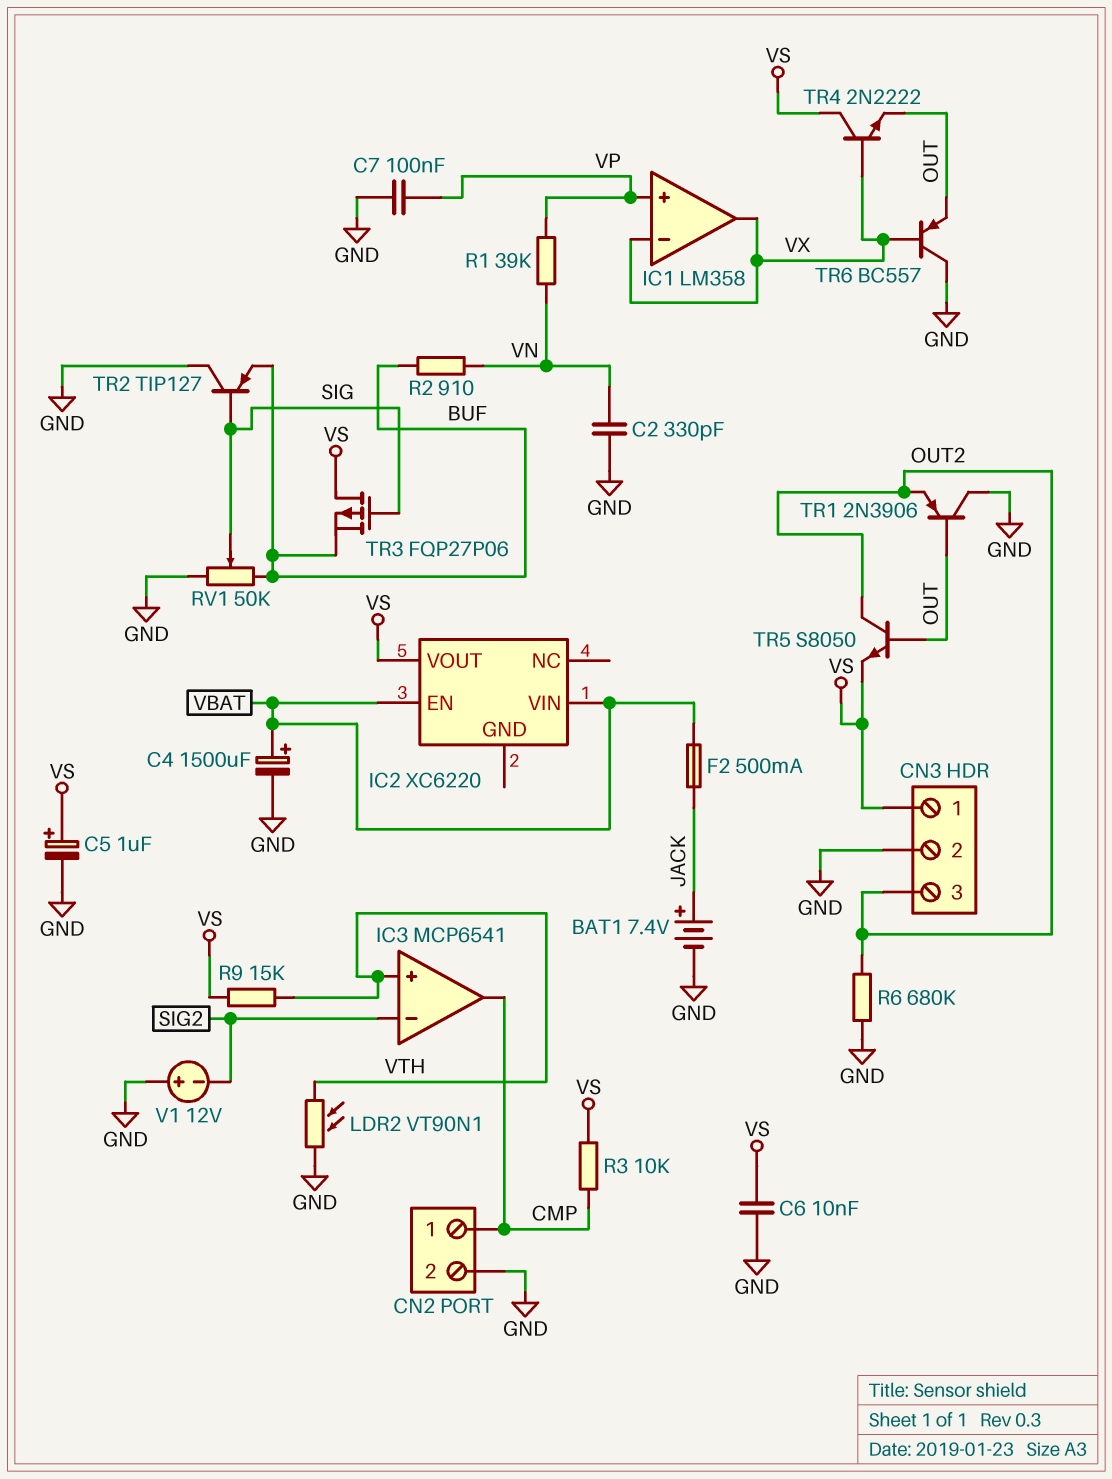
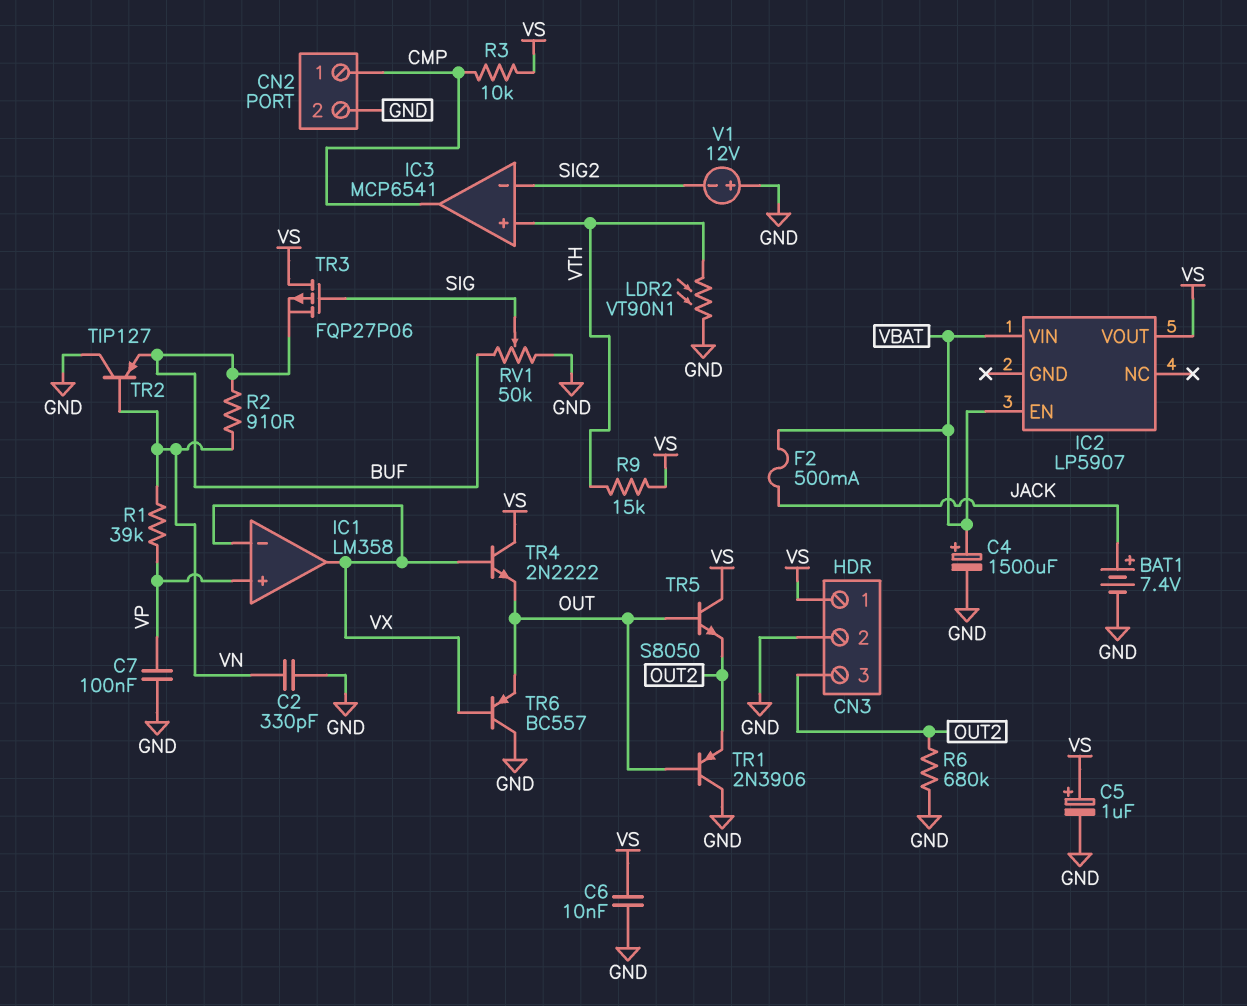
IC2: XC6220 -> LP5907
TR2: PNP TIP127 (B SIG, C GND, E BUF) -> PNP TIP127 (B VN, C GND, E BUF)
TR5: NPN S8050 (B OUT, C OUT2, E VS) -> NPN S8050 (B OUT, C VS, E OUT2)

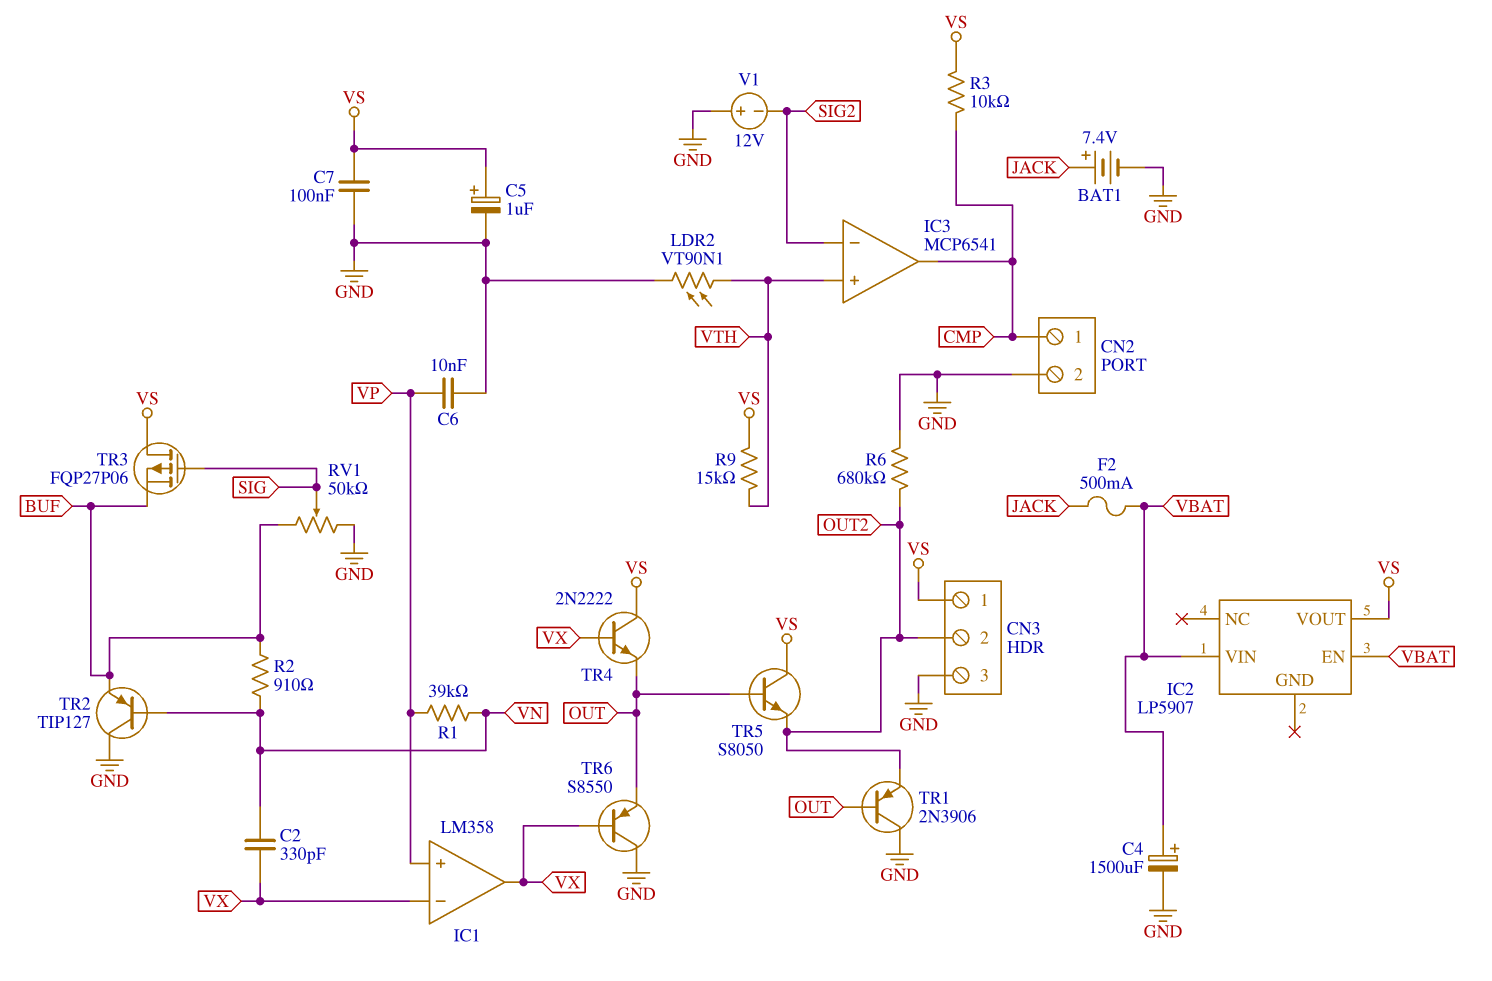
C2: 330pF (GND, VN) -> 330pF (VN, VX)
C6: 10nF (GND, VS) -> 10nF (GND, VP)
C7: 100nF (GND, VP) -> 100nF (GND, VS)
CN3 pin 2: GND -> OUT2
CN3 pin 3: OUT2 -> GND
TR6: PNP BC557 (B VX, C GND, E OUT) -> PNP S8550 (B VX, C GND, E OUT)

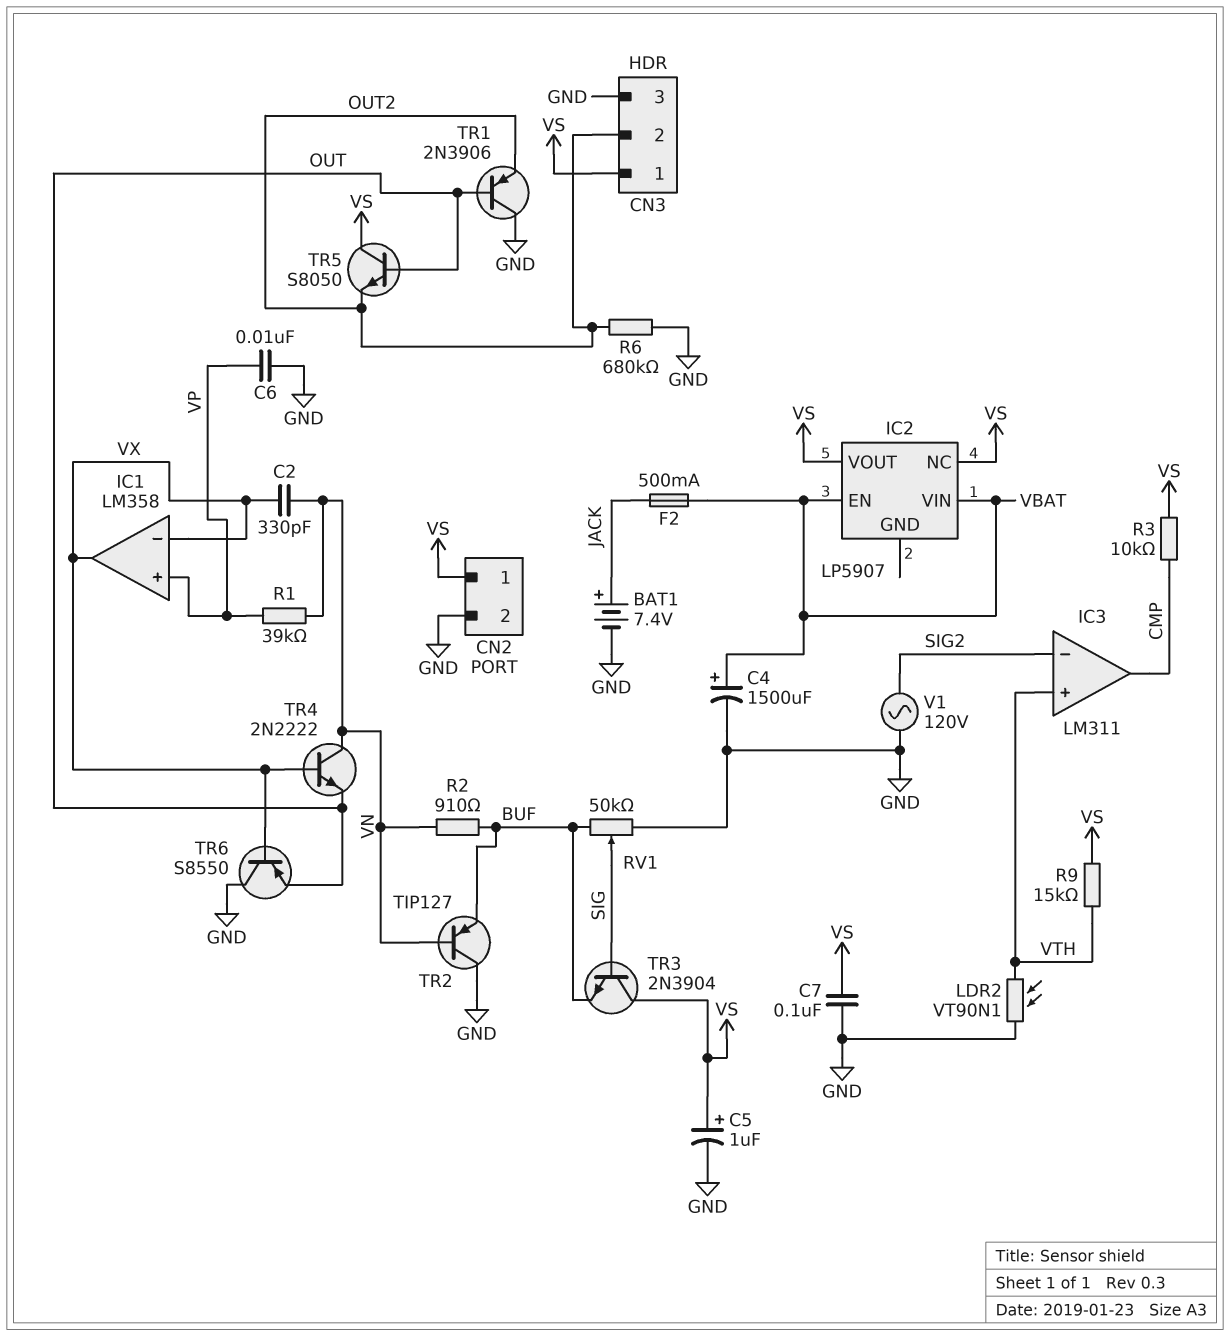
CN2 pin 1: CMP -> VS
IC2 pin NC: none -> VS
IC3: MCP6541 -> LM311
TR3: PMOS FQP27P06 (G SIG, D VS, S BUF) -> NPN 2N3904 (B SIG, C VS, E BUF)
TR4: NPN 2N2222 (B VX, C VS, E OUT) -> NPN 2N2222 (B VX, C VN, E OUT)
V1: 12V (plus GND, minus SIG2) -> AC 120V (GND, SIG2)

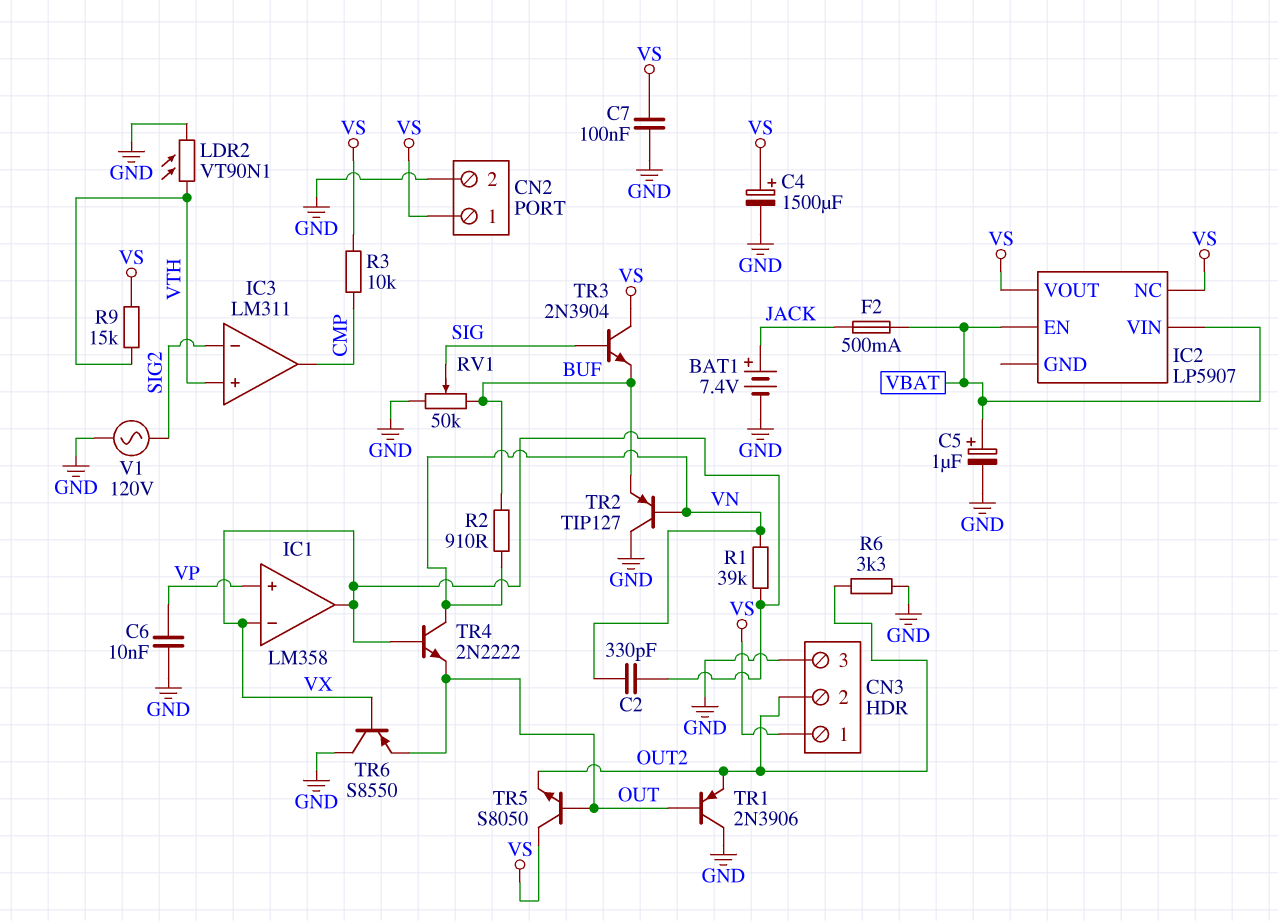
C4: 1500uF (plus VBAT, minus GND) -> 1500uF (plus VS, minus GND)
C5: 1uF (plus VS, minus GND) -> 1uF (plus VBAT, minus GND)
R1: 39k (VN, VP) -> 39k (VN, VX)
R6: 680k (GND, OUT2) -> 3.3k (GND, OUT2)

